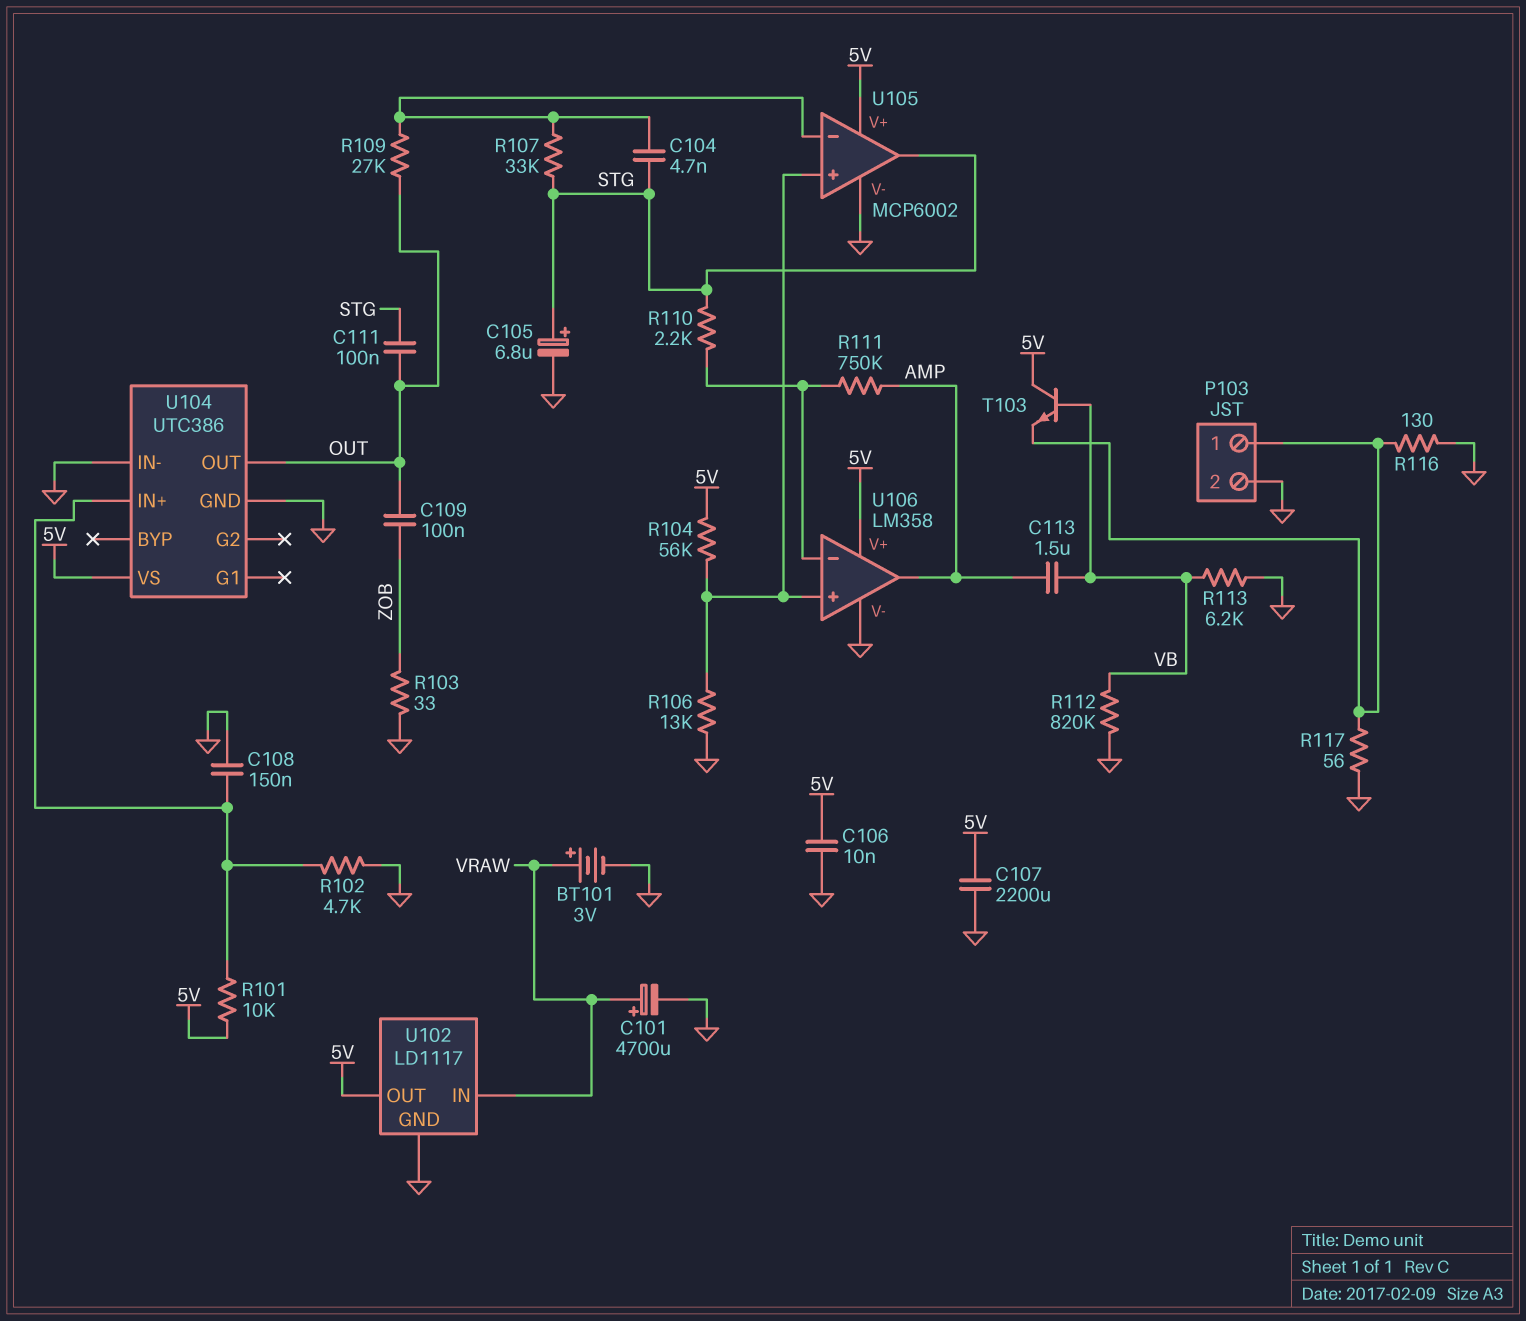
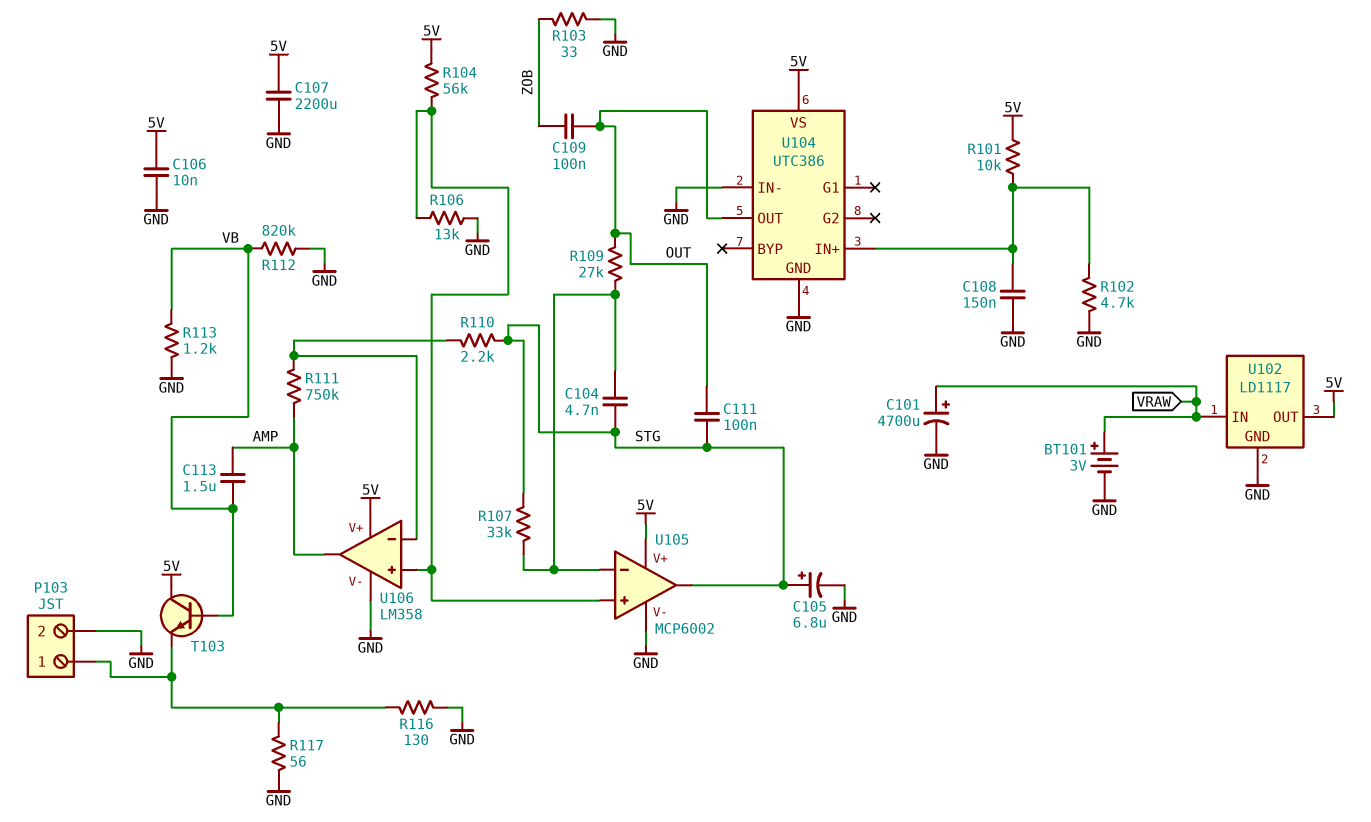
R113: 6.2k (GND, VB) -> 1.2k (GND, VB)

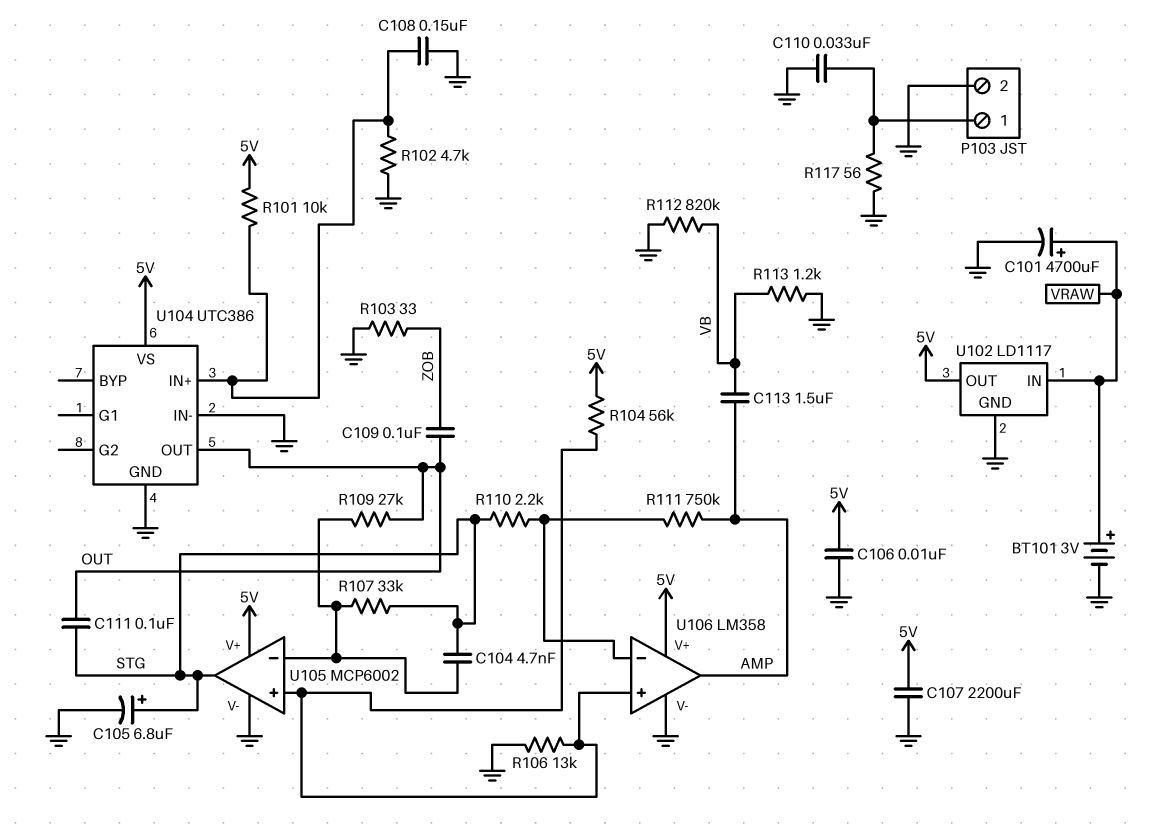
C110: none -> 33nF (GND, P103/1)
R116: 130 (GND, P103/1) -> none
T103: NPN (B VB, C 5V, E P103/1) -> none

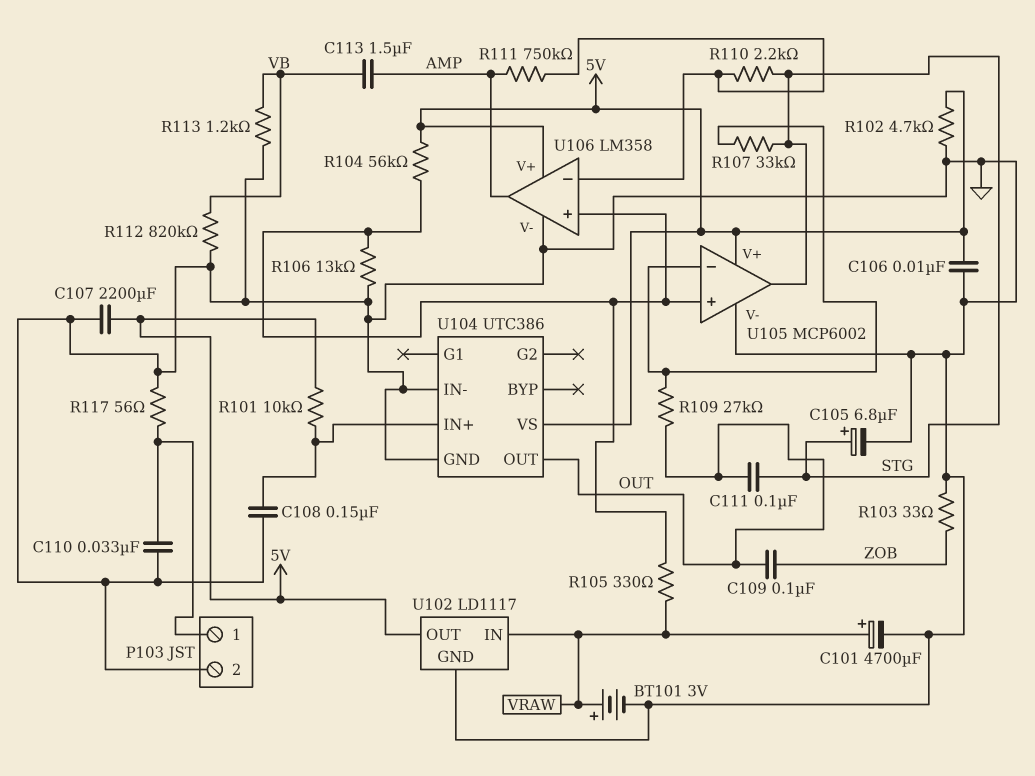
C104: 4.7nF (STG, U105/in-) -> none
R102: 4.7k (GND, U104/IN+) -> 4.7k (5V, GND)
R105: none -> 330 (U105/in+, VRAW)

